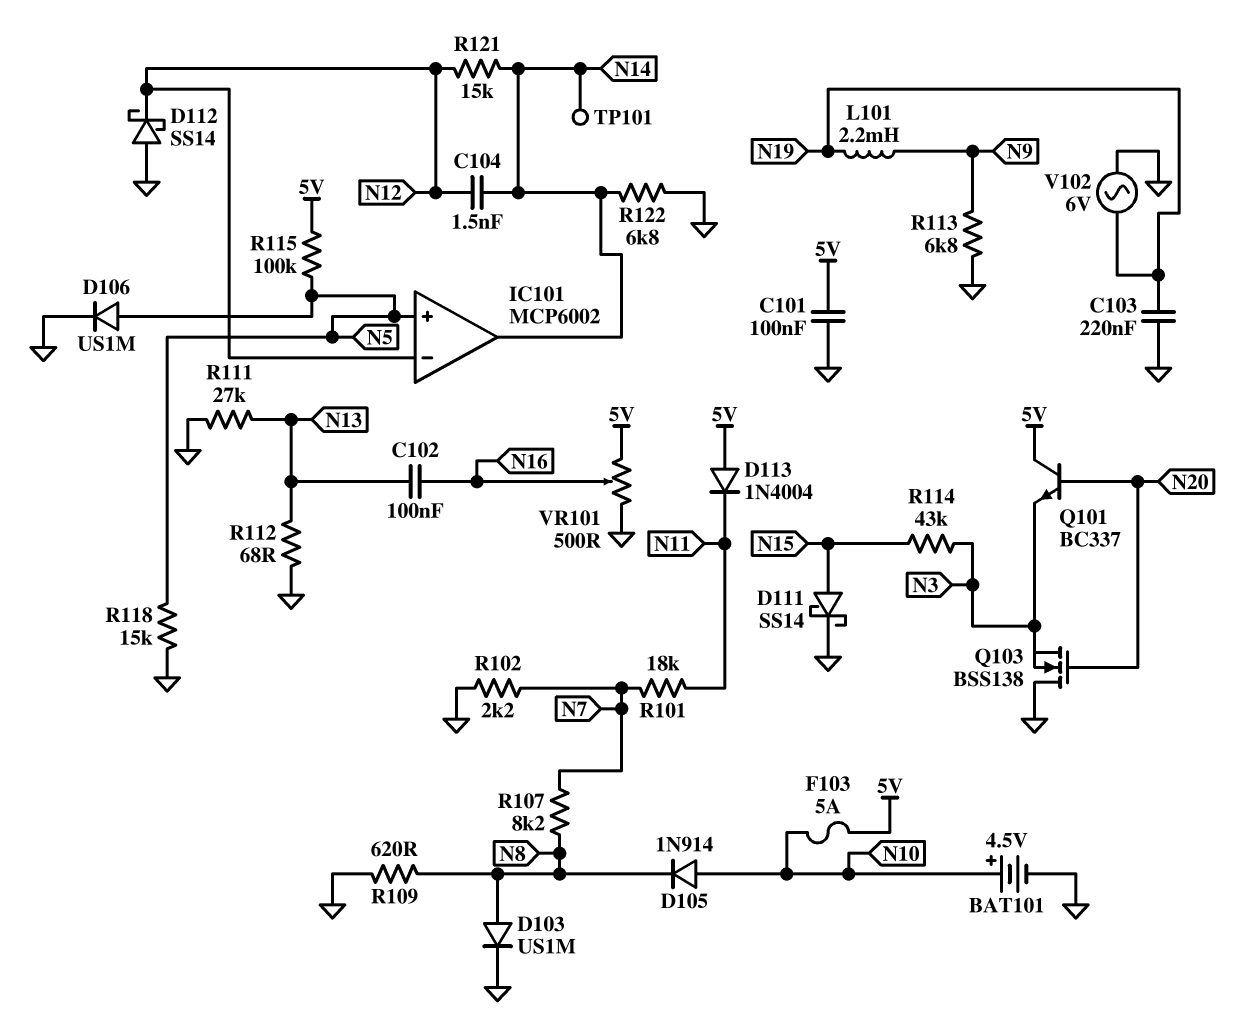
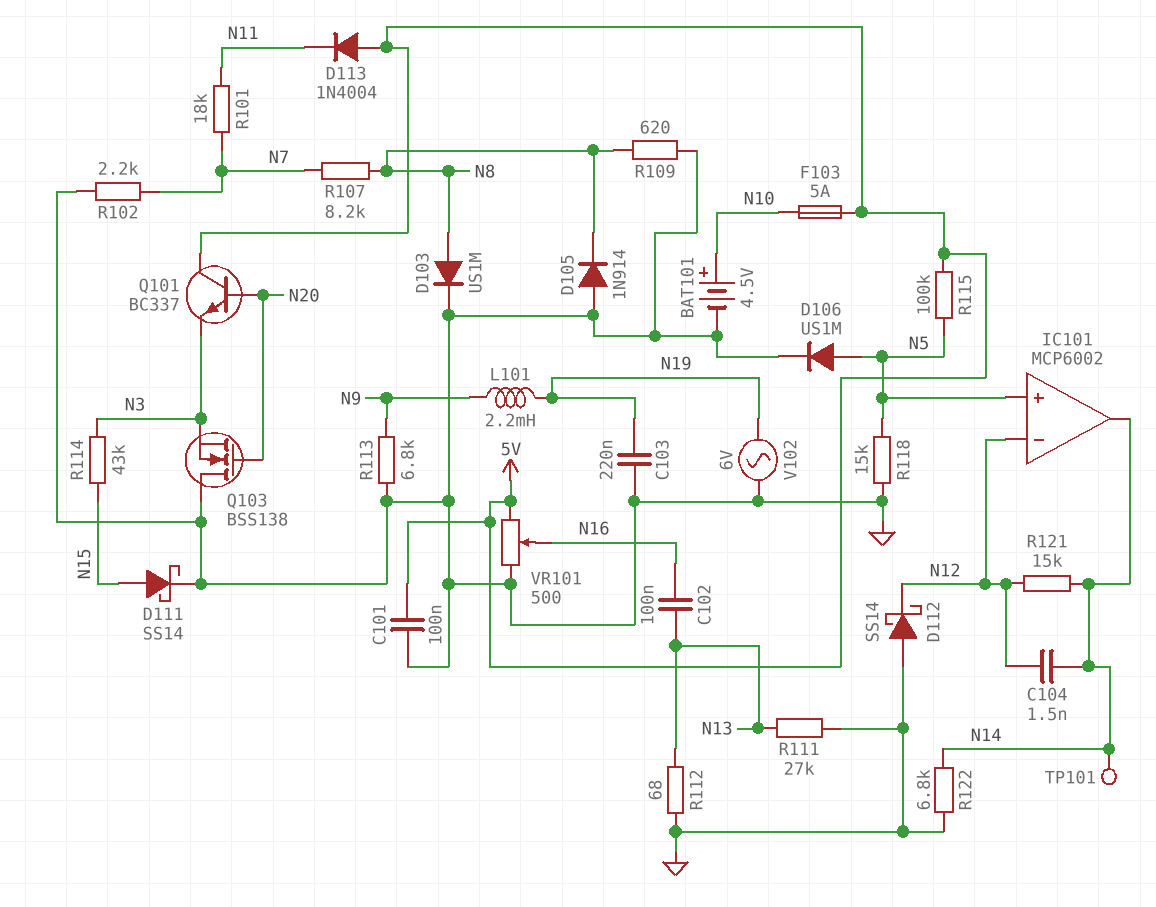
D105: diode 1N914 (A N10, K N8) -> diode 1N914 (A GND, K N8)

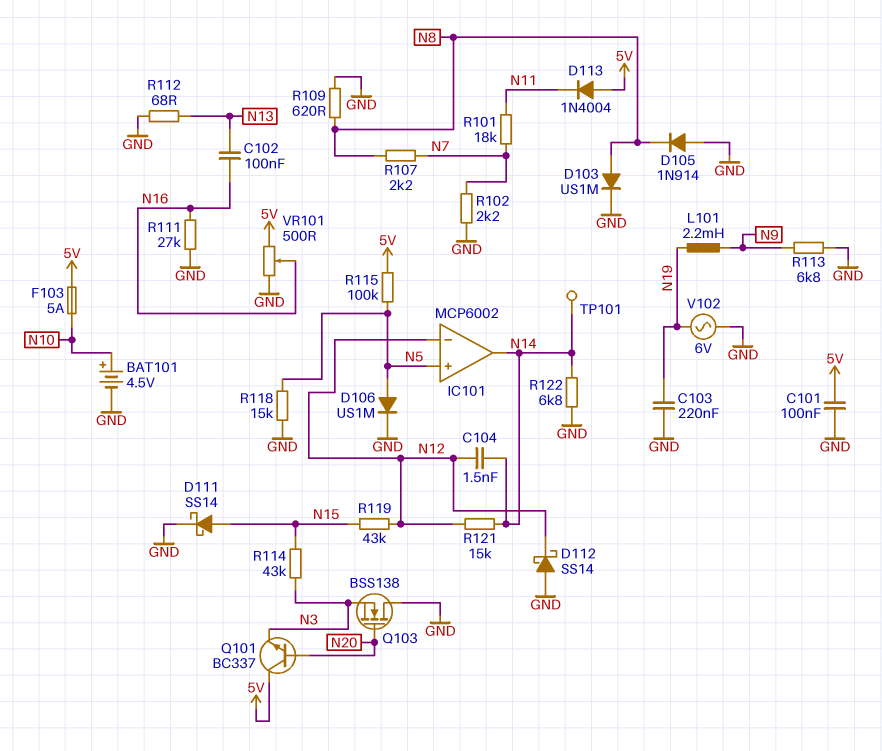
R107: 8.2k (N7, N8) -> 2.2k (N7, N8)
R111: 27k (GND, N13) -> 27k (GND, N16)
R119: none -> 43k (N12, N15)

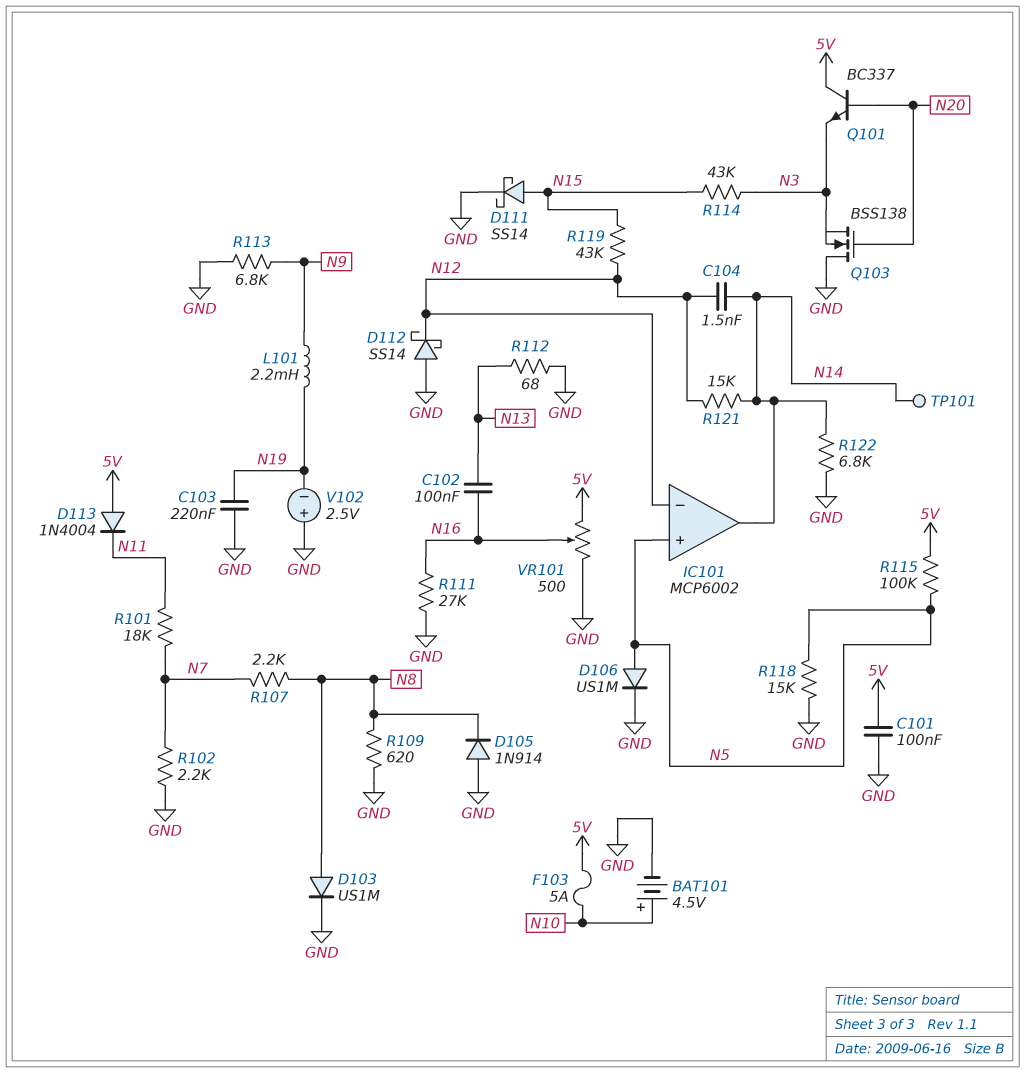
V102: AC 6V (GND, N19) -> 2.5V (plus GND, minus N19)

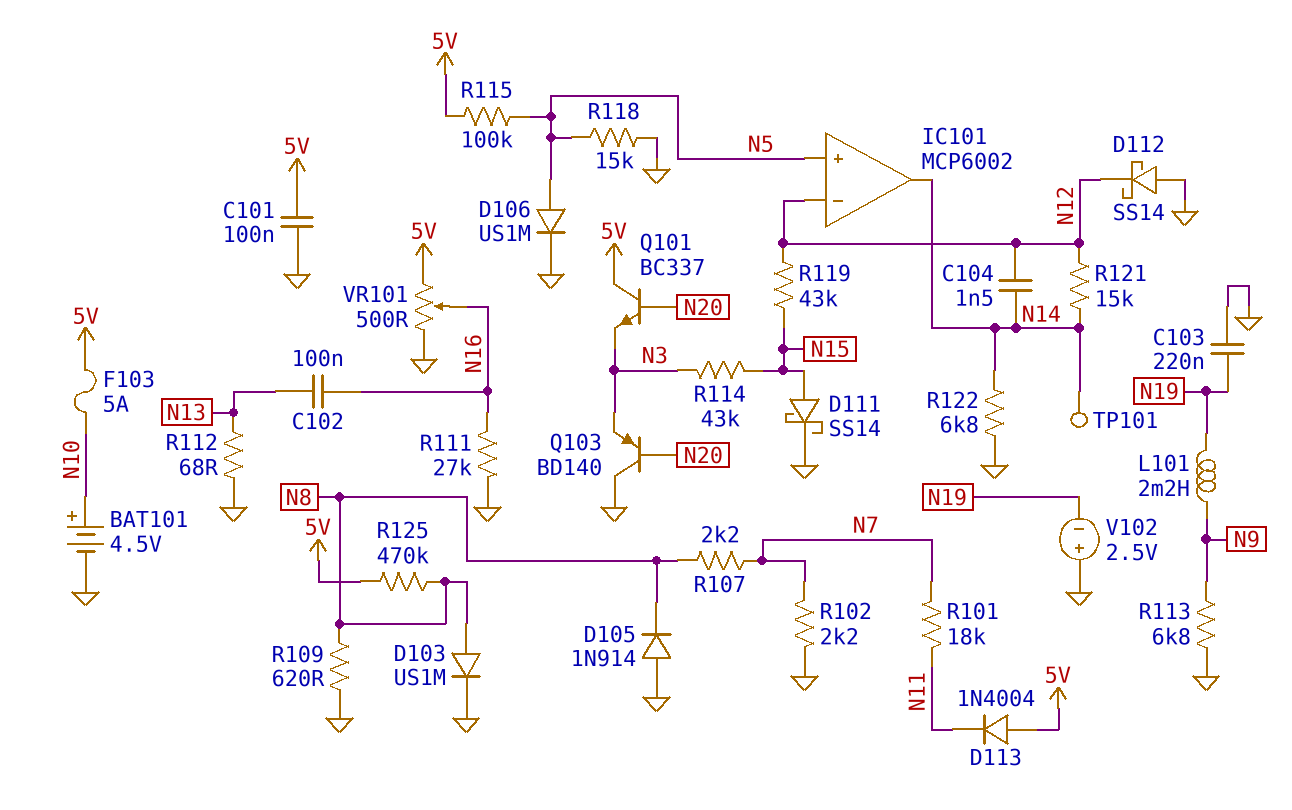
Q103: NMOS BSS138 (G N20, D GND, S N3) -> PNP BD140 (B N20, C GND, E N3)
R125: none -> 470k (5V, N8)

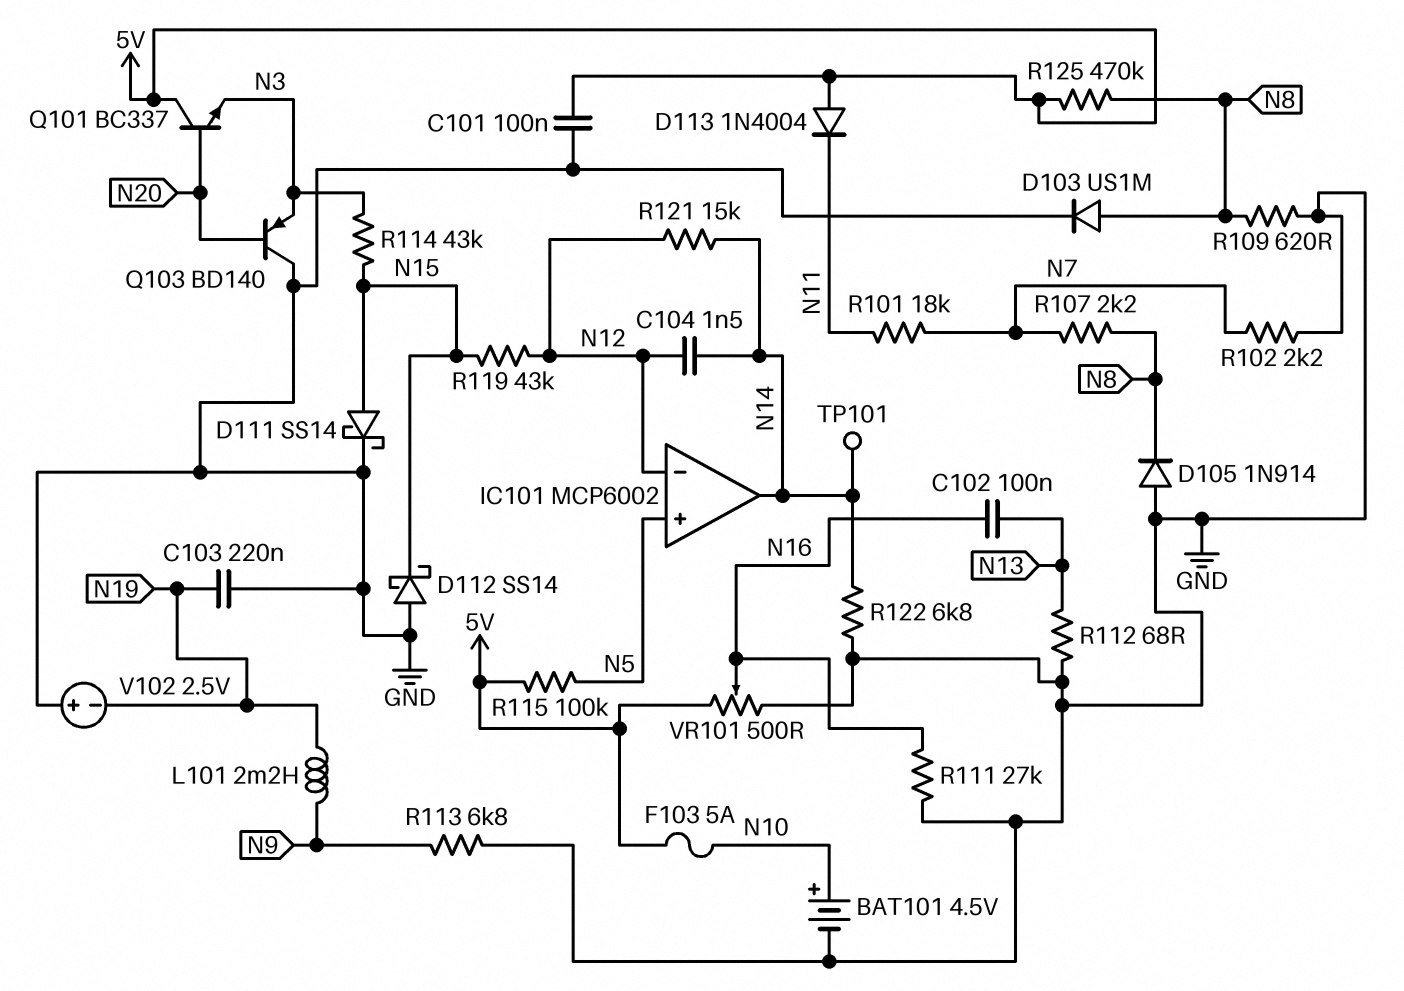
D106: diode US1M (A N5, K GND) -> none
D112: schottky SS14 (A GND, K N12) -> schottky SS14 (A GND, K N15)
R118: 15k (GND, N5) -> none

